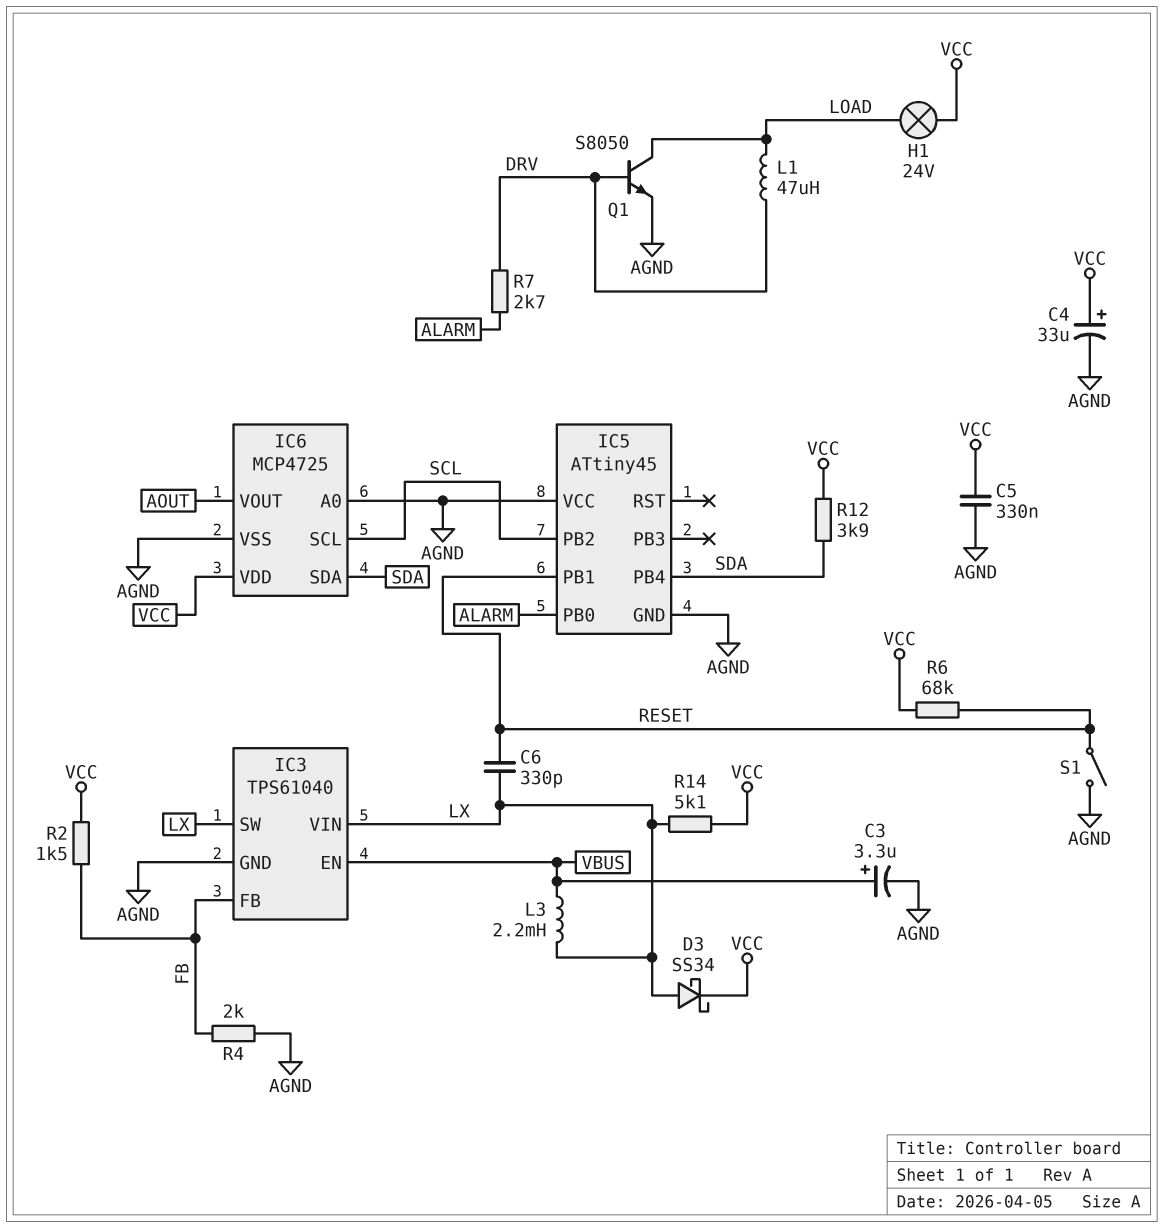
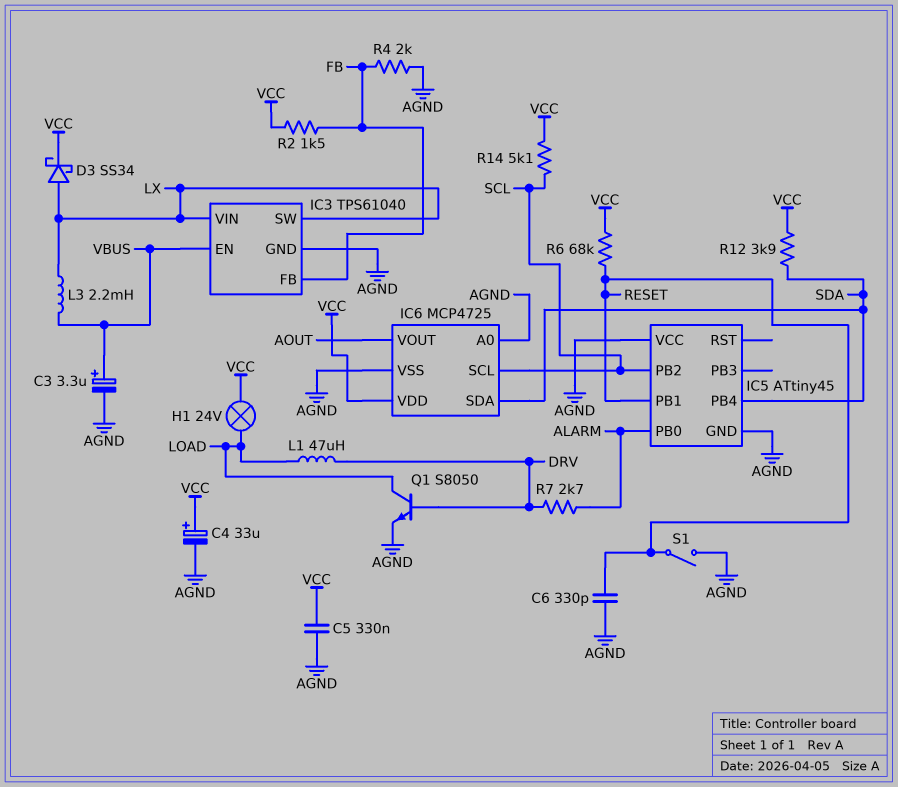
C6: 330pF (LX, RESET) -> 330pF (AGND, RESET)
R14: 5.1k (LX, VCC) -> 5.1k (SCL, VCC)

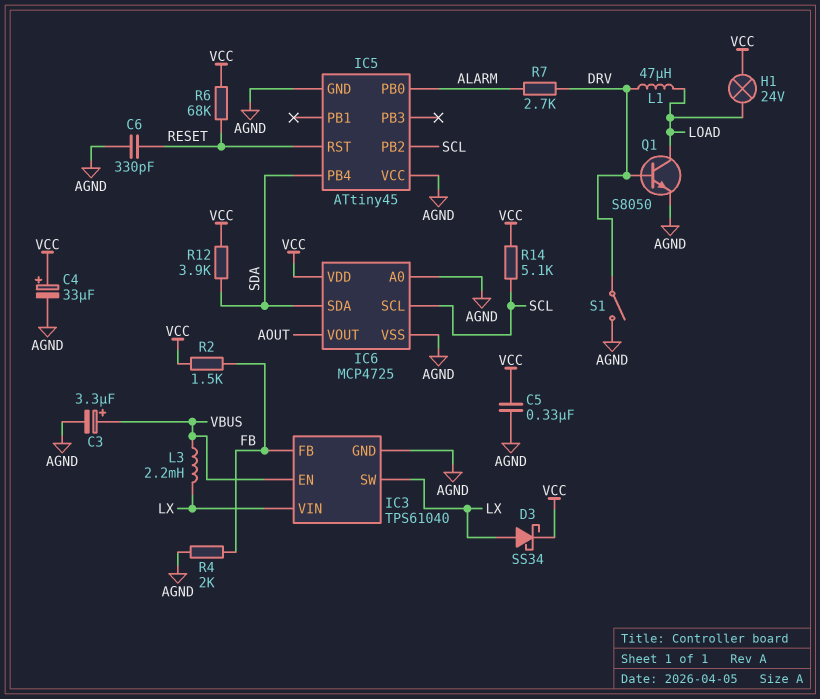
IC5 pin PB1: RESET -> none
IC5 pin RST: none -> RESET
S1: switch (AGND, RESET) -> switch (AGND, DRV)

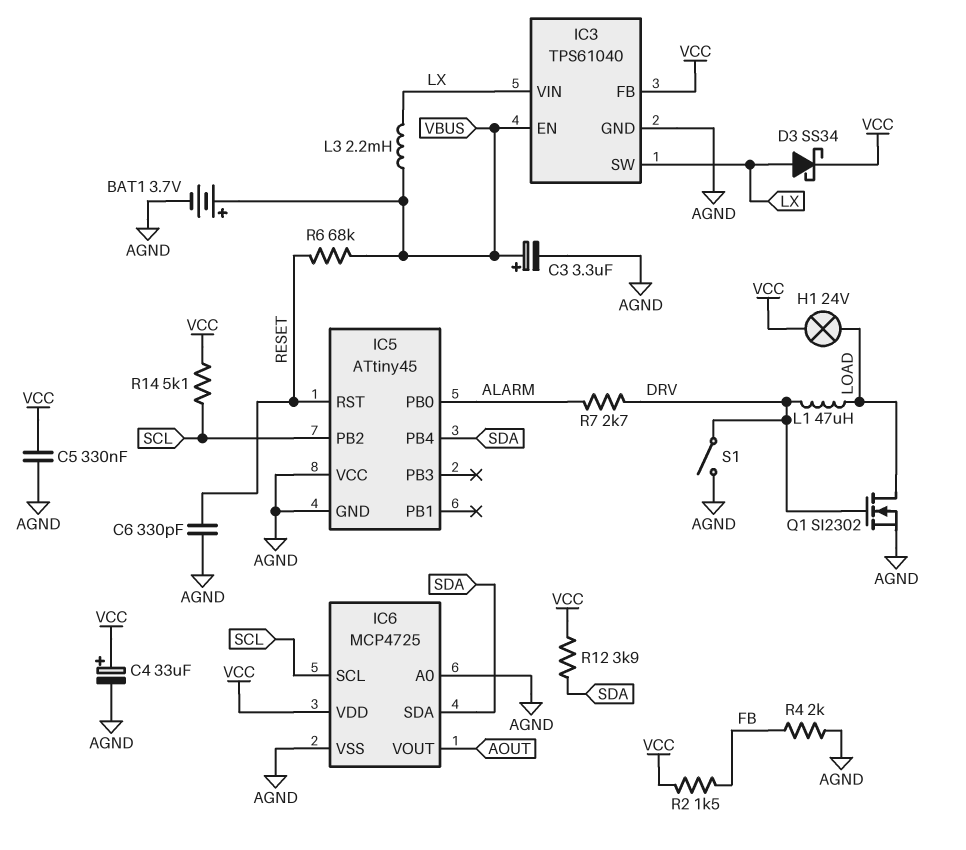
BAT1: none -> 3.7V (plus VBUS, minus AGND)
IC3 pin FB: FB -> VCC
Q1: NPN S8050 (B DRV, C LOAD, E AGND) -> NMOS SI2302 (G DRV, D LOAD, S AGND)
R6: 68k (RESET, VCC) -> 68k (RESET, VBUS)

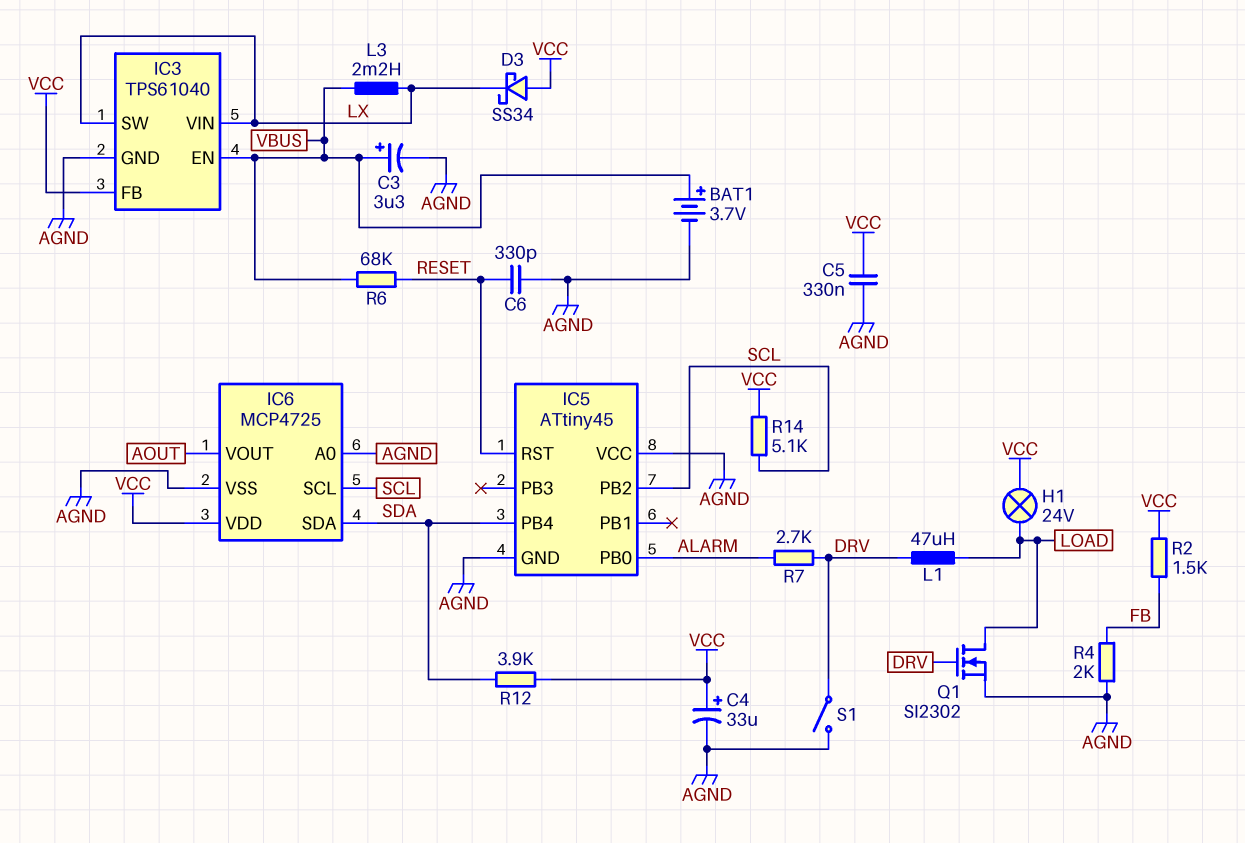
D3: schottky SS34 (A LX, K VCC) -> schottky SS34 (A VCC, K LX)

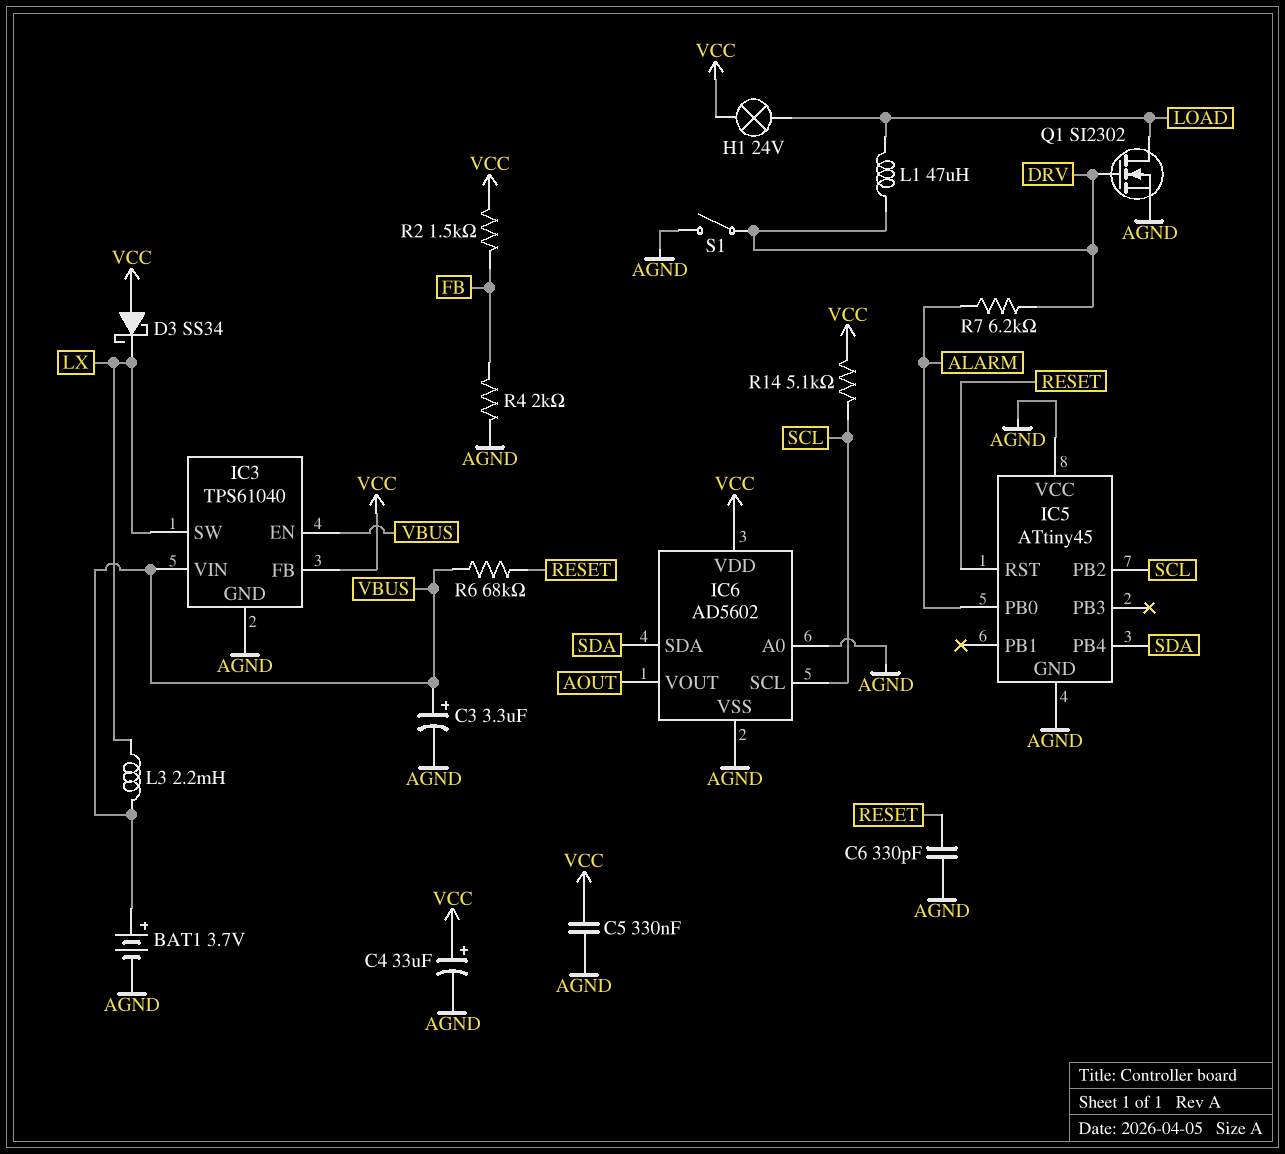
IC3 pin VIN: LX -> VBUS
IC6: MCP4725 -> AD5602
R7: 2.7k (ALARM, DRV) -> 6.2k (ALARM, DRV)
R12: 3.9k (SDA, VCC) -> none

